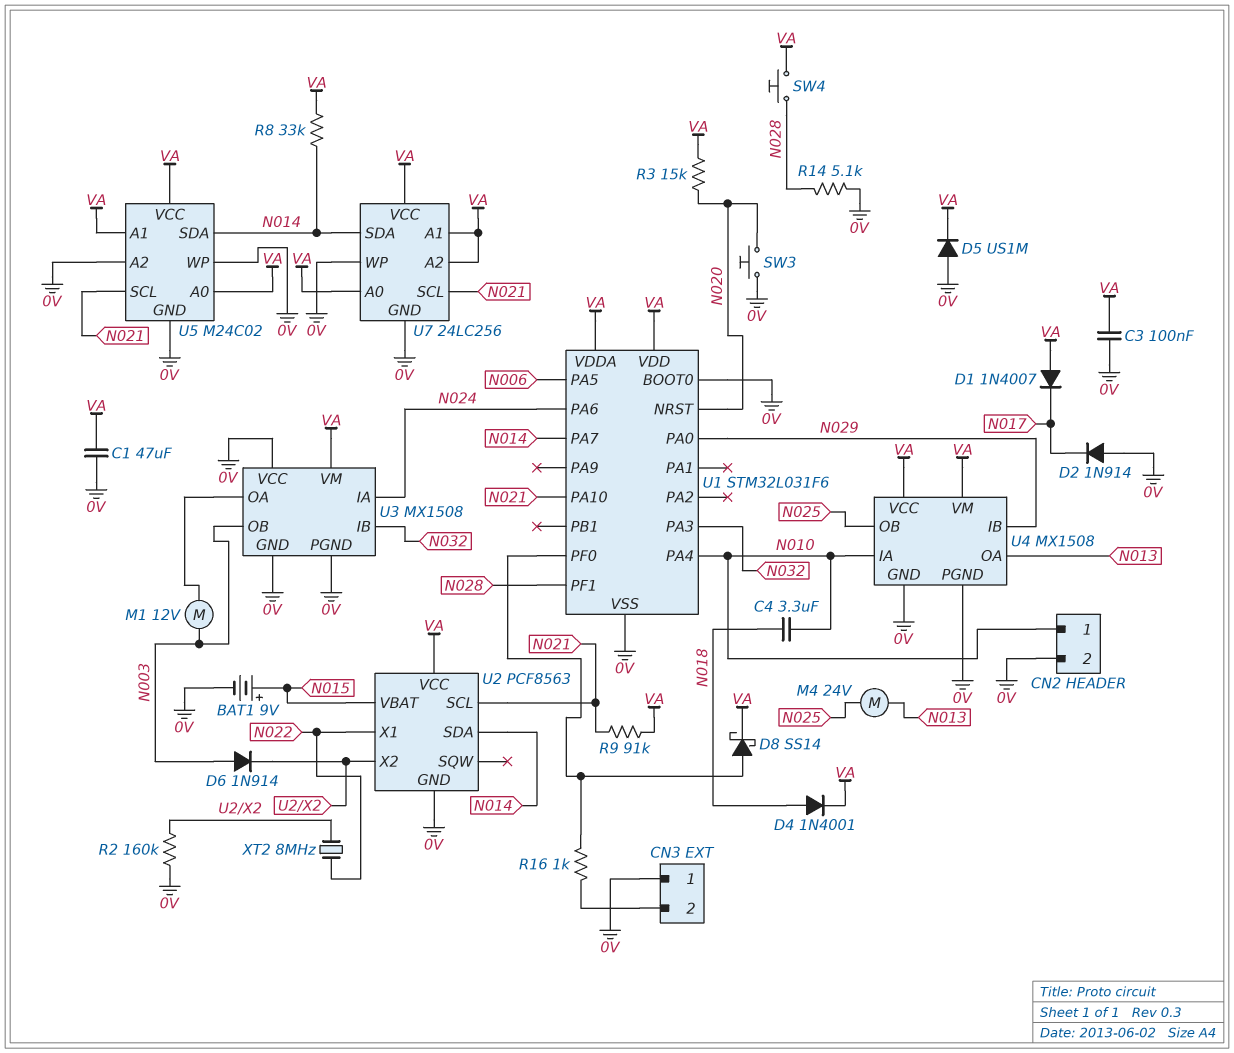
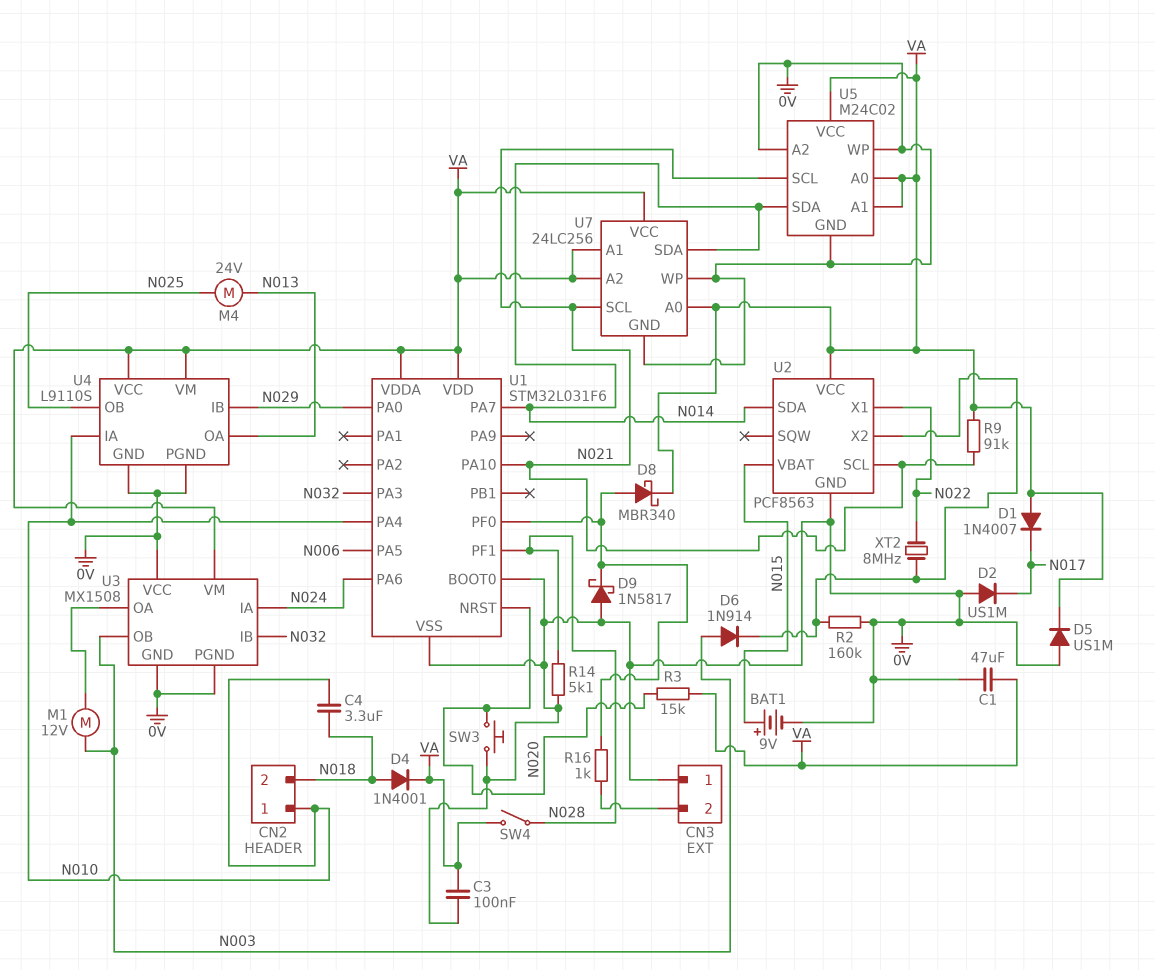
CN2 pin 2: 0V -> N018
D2: diode 1N914 (A 0V, K N017) -> diode US1M (A 0V, K N017)
D8: schottky SS14 (A U1/PF0, K VA) -> schottky MBR340 (A U1/PF0, K VA)
D9: none -> schottky 1N5817 (A 0V, K U1/PF0)
R8: 33k (N014, VA) -> none
SW4: button (N028, VA) -> switch (N028, VA)
U4: MX1508 -> L9110S

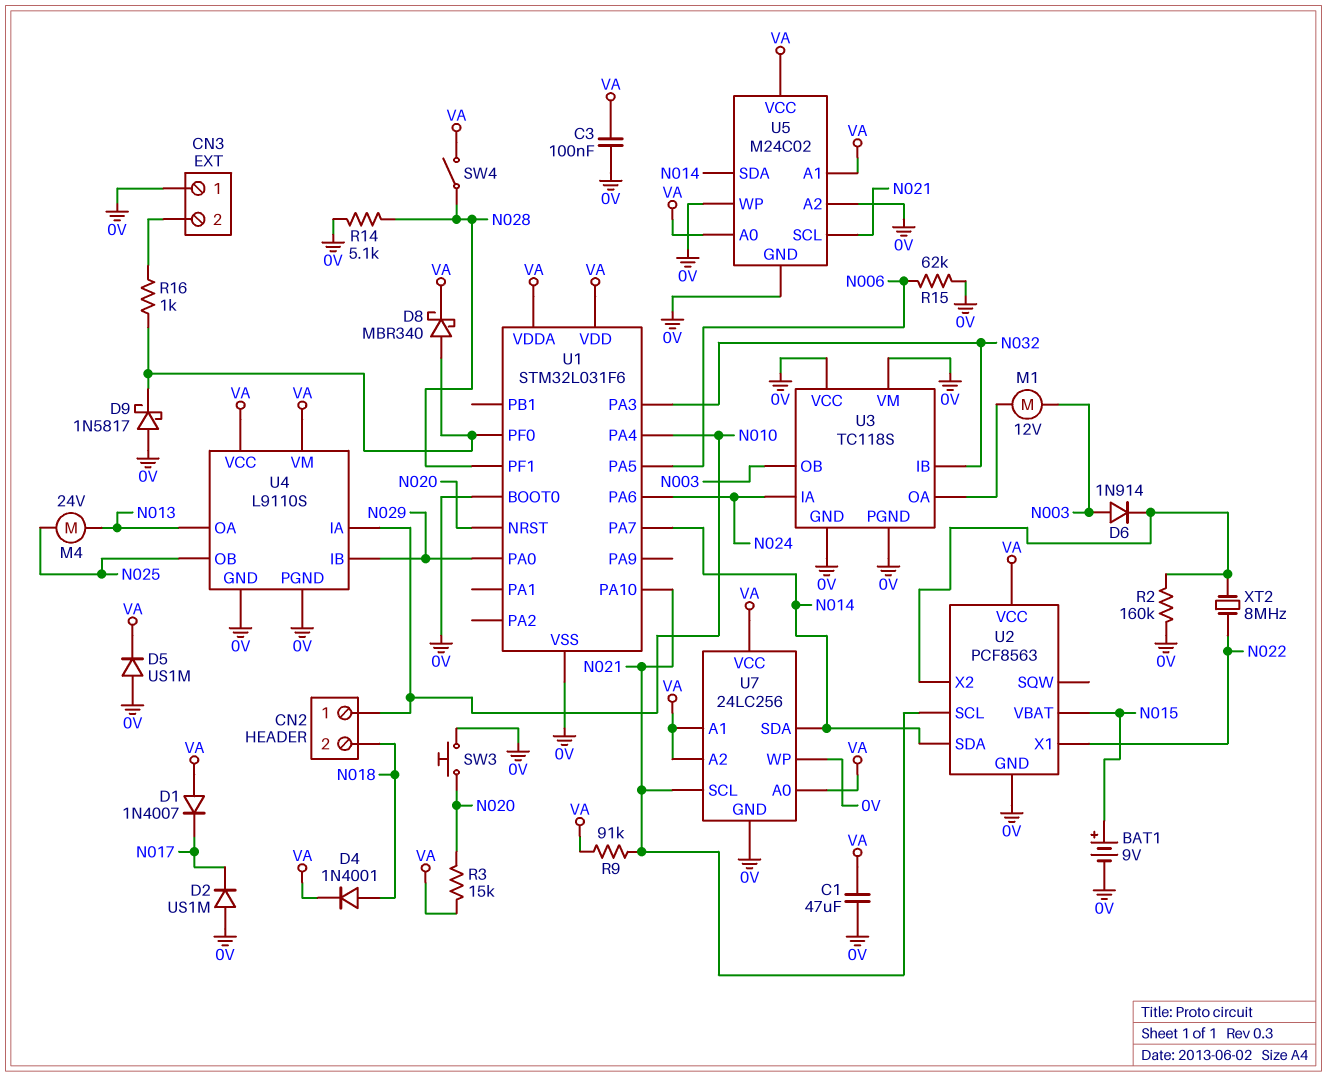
C4: 3.3uF (N010, N018) -> none
R15: none -> 62k (0V, N006)
U3: MX1508 -> TC118S
U3 pin VM: VA -> 0V

